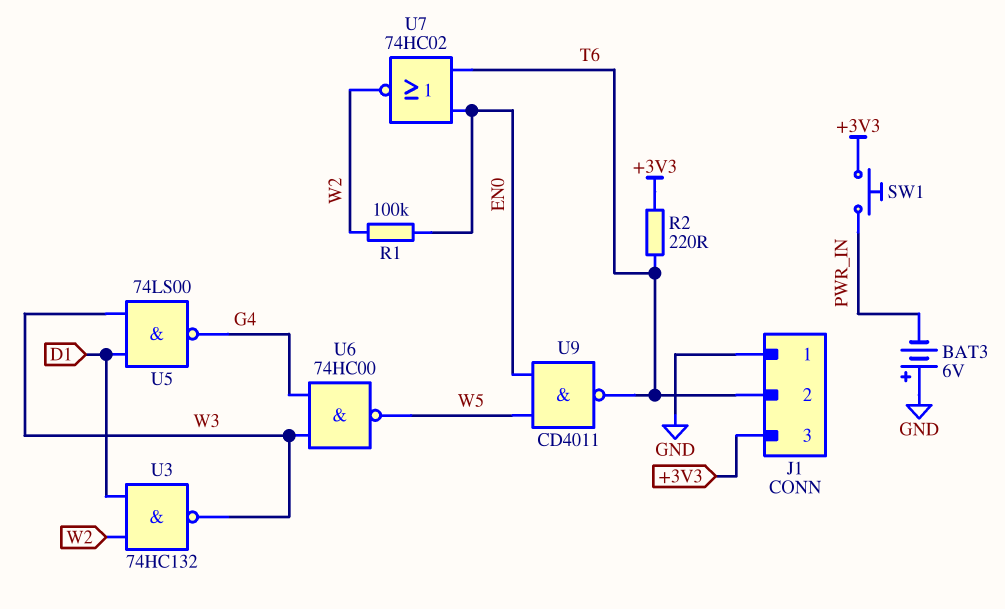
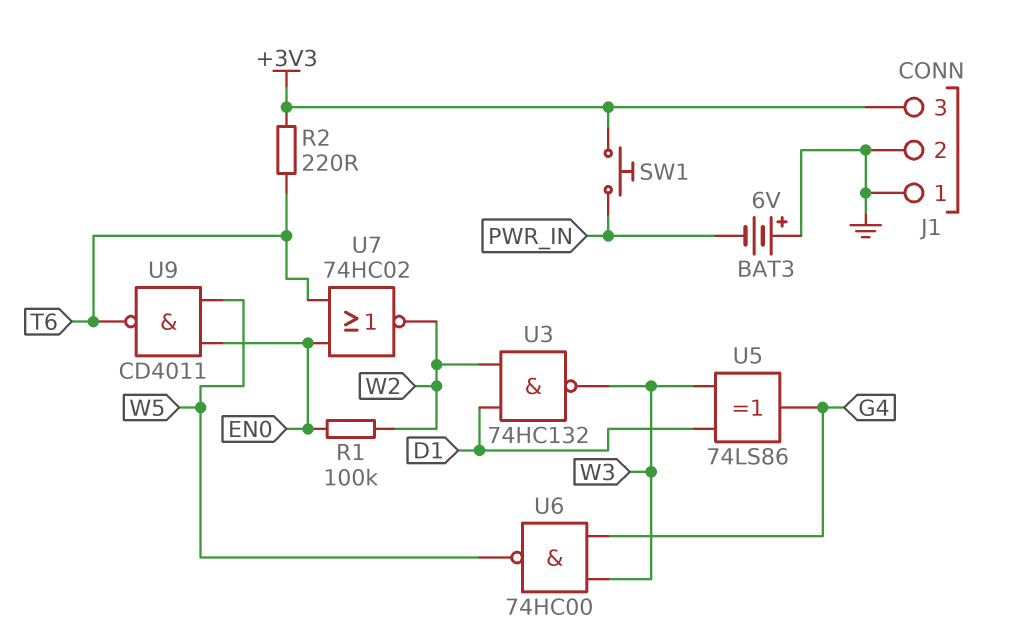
J1 pin 2: T6 -> GND
U5: NAND 74LS00 (in D1, in W3, out G4) -> XOR 74LS86 (in D1, in W3, out G4)

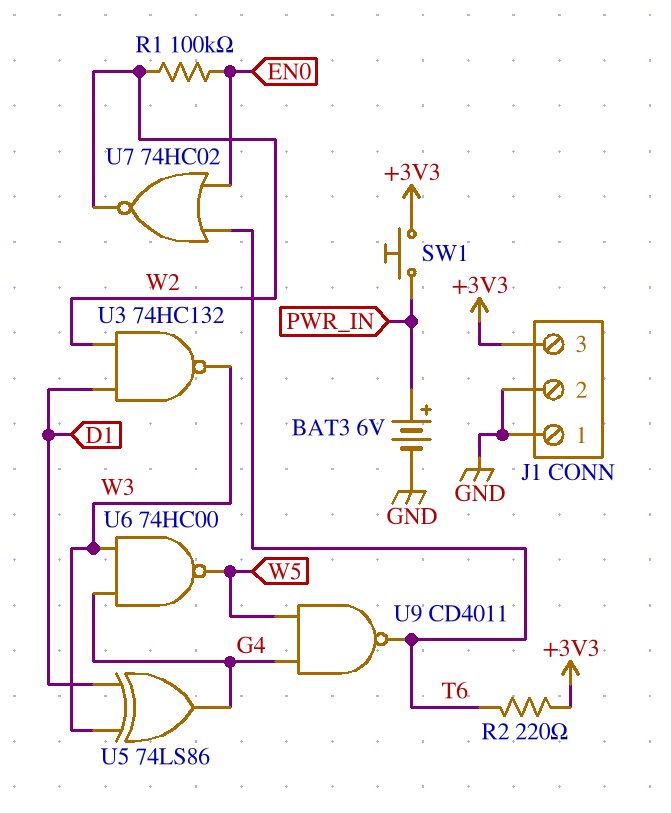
BAT3: 6V (plus GND, minus PWR_IN) -> 6V (plus PWR_IN, minus GND)
U9: NAND CD4011 (in EN0, in W5, out T6) -> NAND CD4011 (in G4, in W5, out T6)

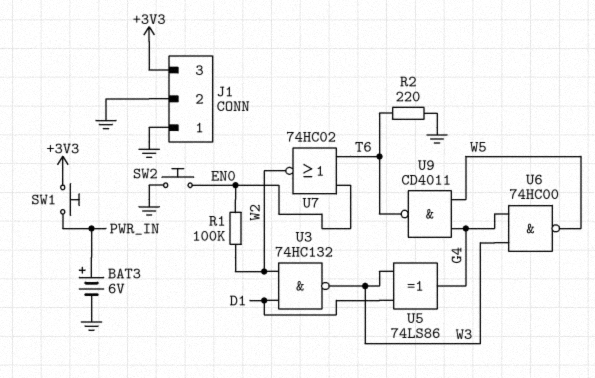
R2: 220 (+3V3, T6) -> 220 (GND, T6)
SW2: none -> button (EN0, GND)

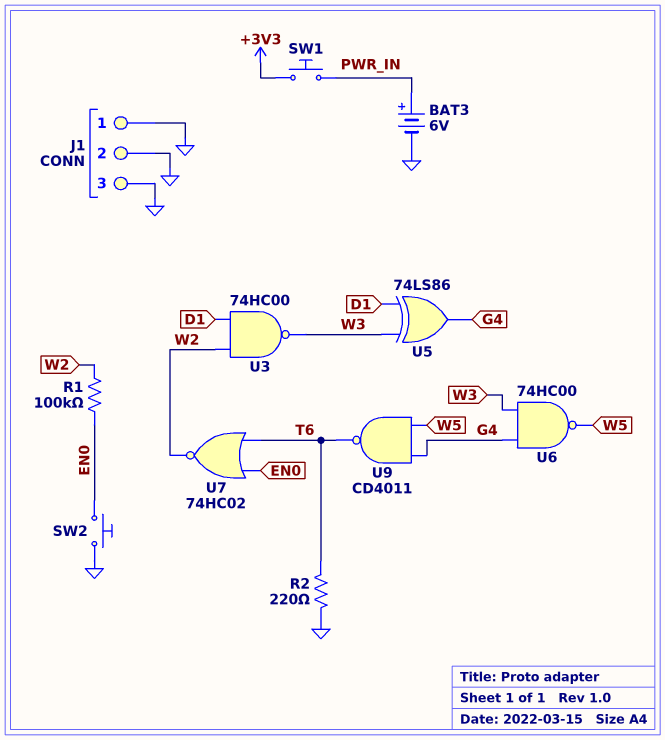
J1 pin 3: +3V3 -> GND
U3: NAND 74HC132 (in D1, in W2, out W3) -> NAND 74HC00 (in D1, in W2, out W3)

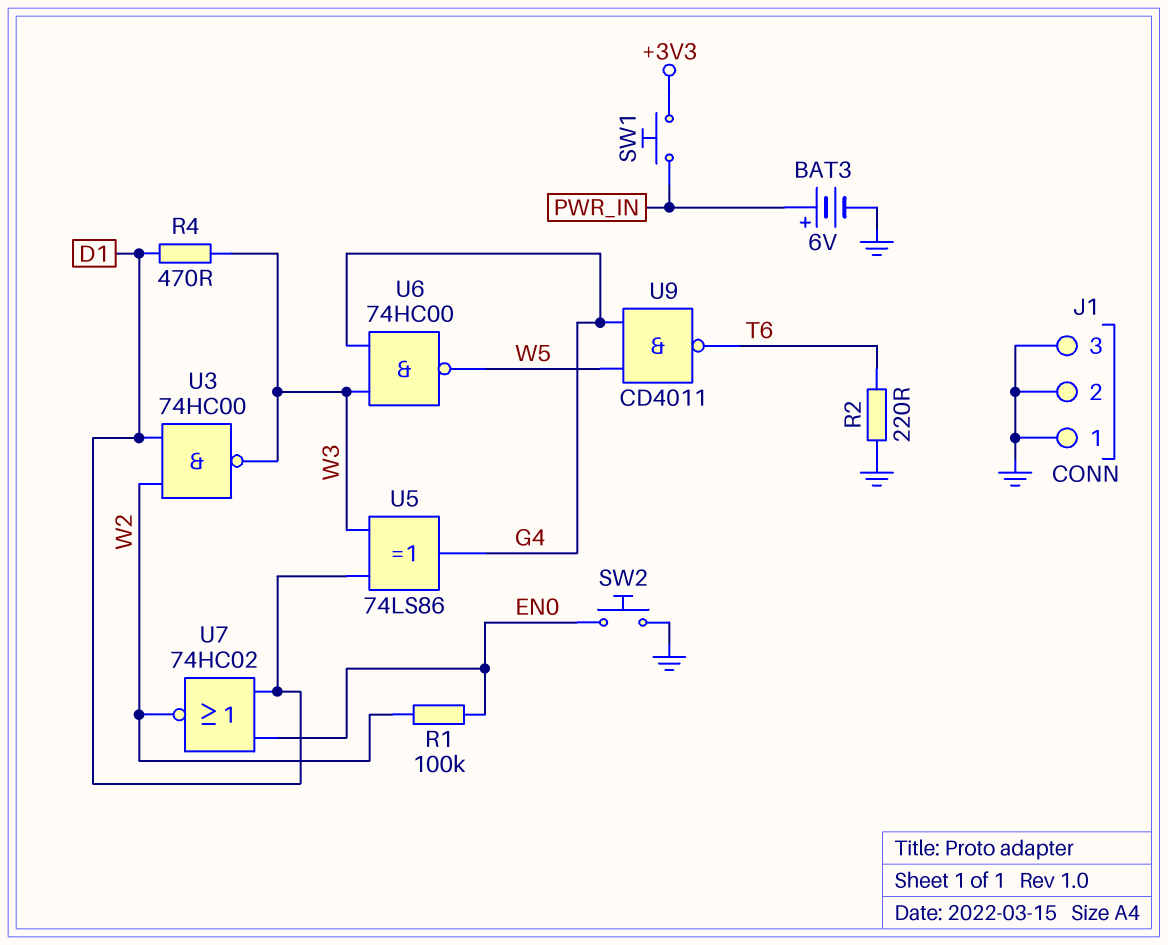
R4: none -> 470 (D1, W3)
U7: NOR 74HC02 (in EN0, in T6, out W2) -> NOR 74HC02 (in D1, in EN0, out W2)

